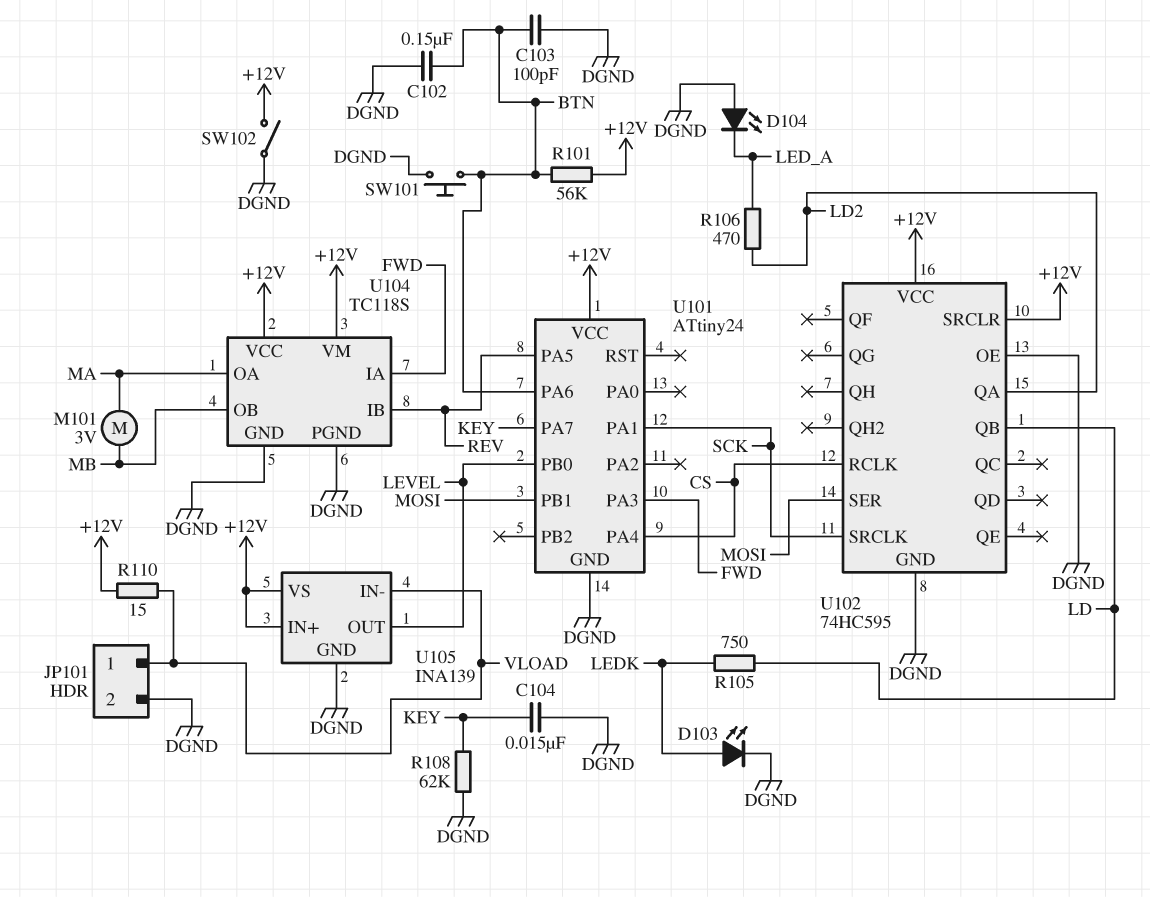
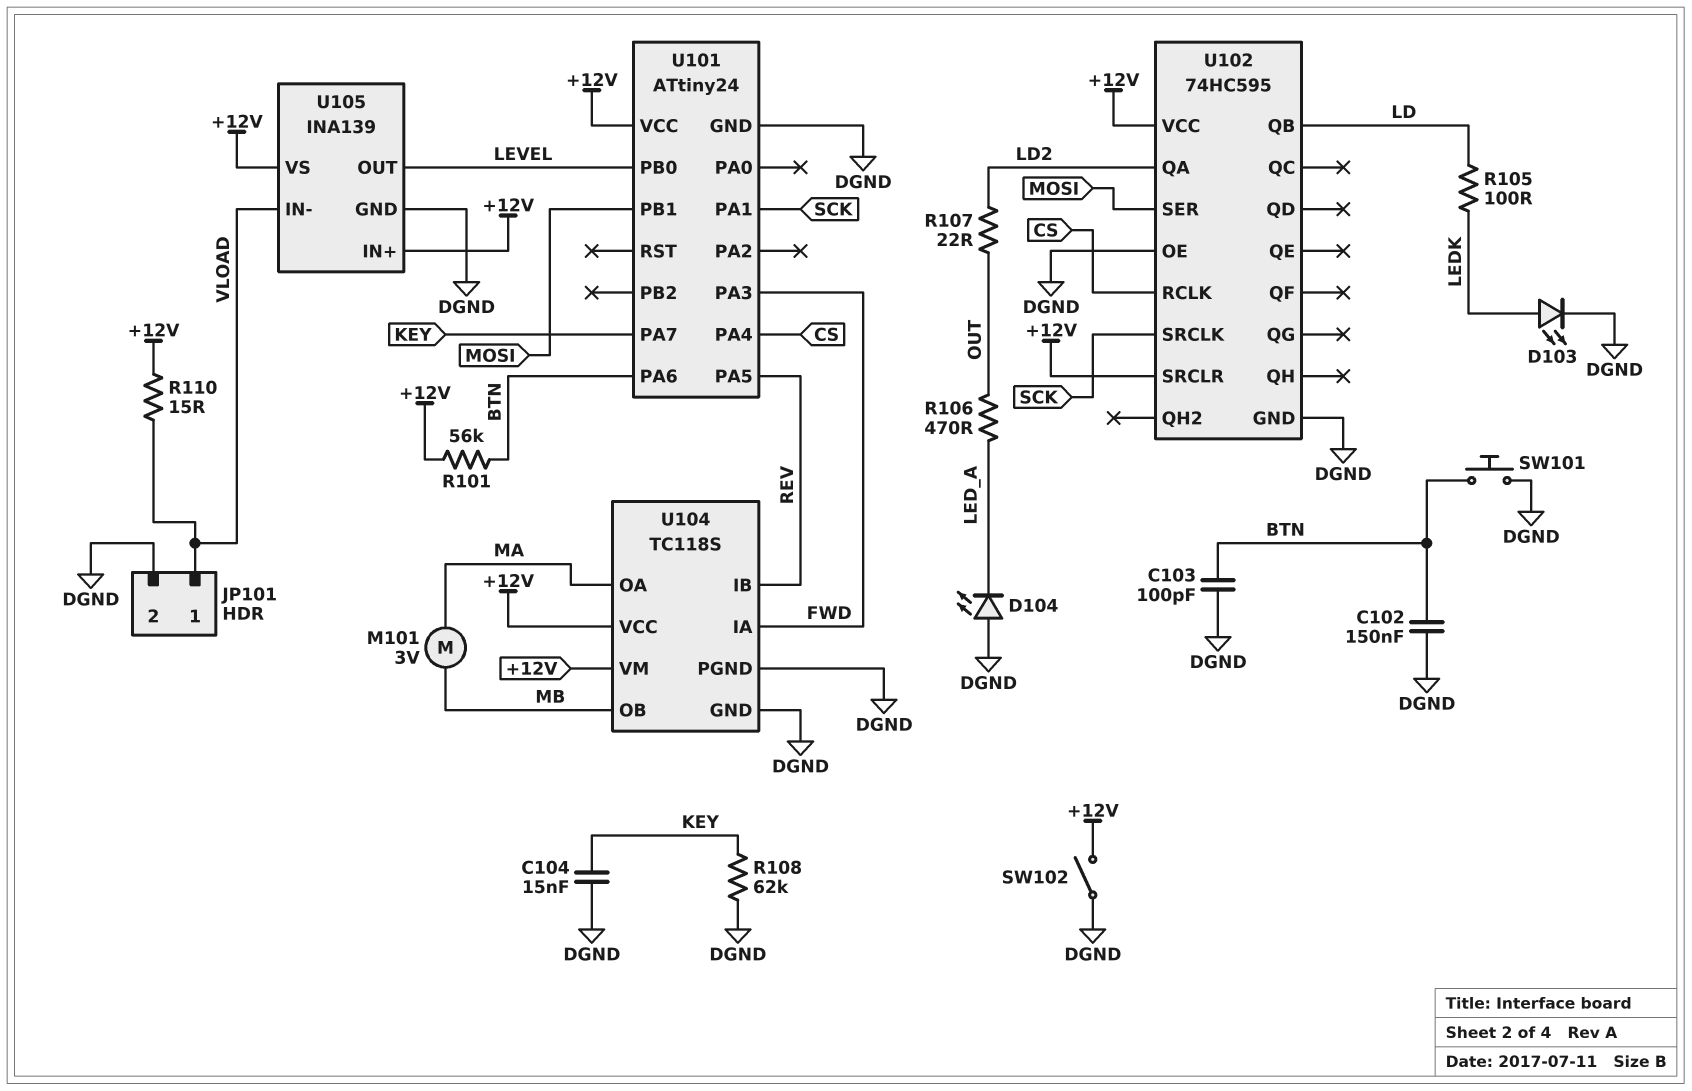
R105: 750 (LD, LEDK) -> 100 (LD, LEDK)
R106: 470 (LD2, LED_A) -> 470 (LED_A, OUT)
R107: none -> 22 (LD2, OUT)

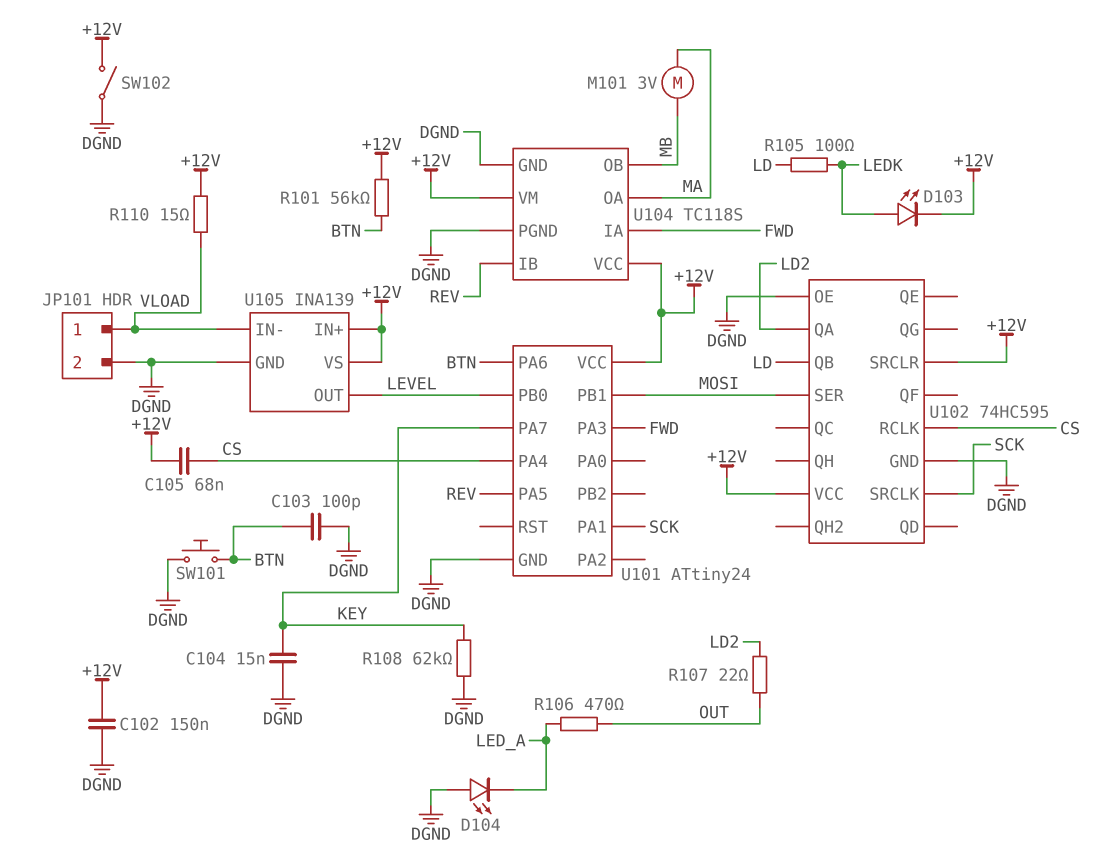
C102: 150nF (BTN, DGND) -> 150nF (+12V, DGND)
C105: none -> 68nF (+12V, CS)
D103: LED (A LEDK, K DGND) -> LED (A LEDK, K +12V)

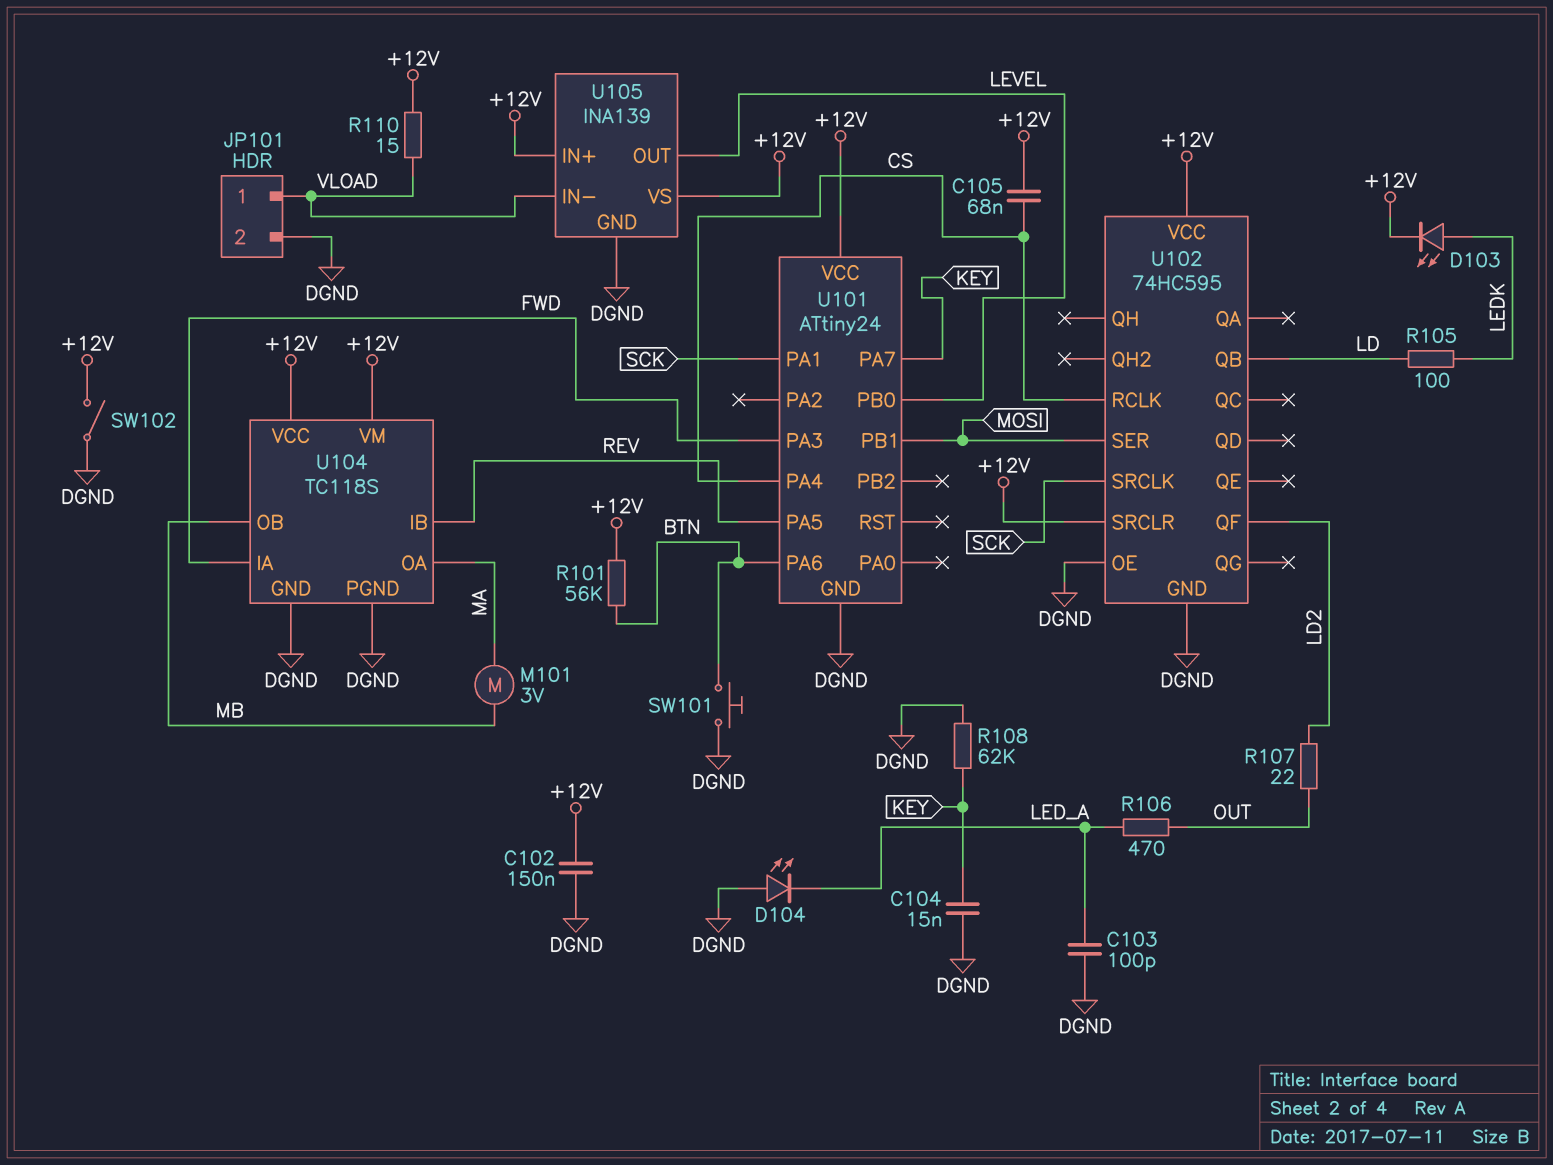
C103: 100pF (BTN, DGND) -> 100pF (DGND, LED_A)
U102 pin QA: LD2 -> none
U102 pin QF: none -> LD2

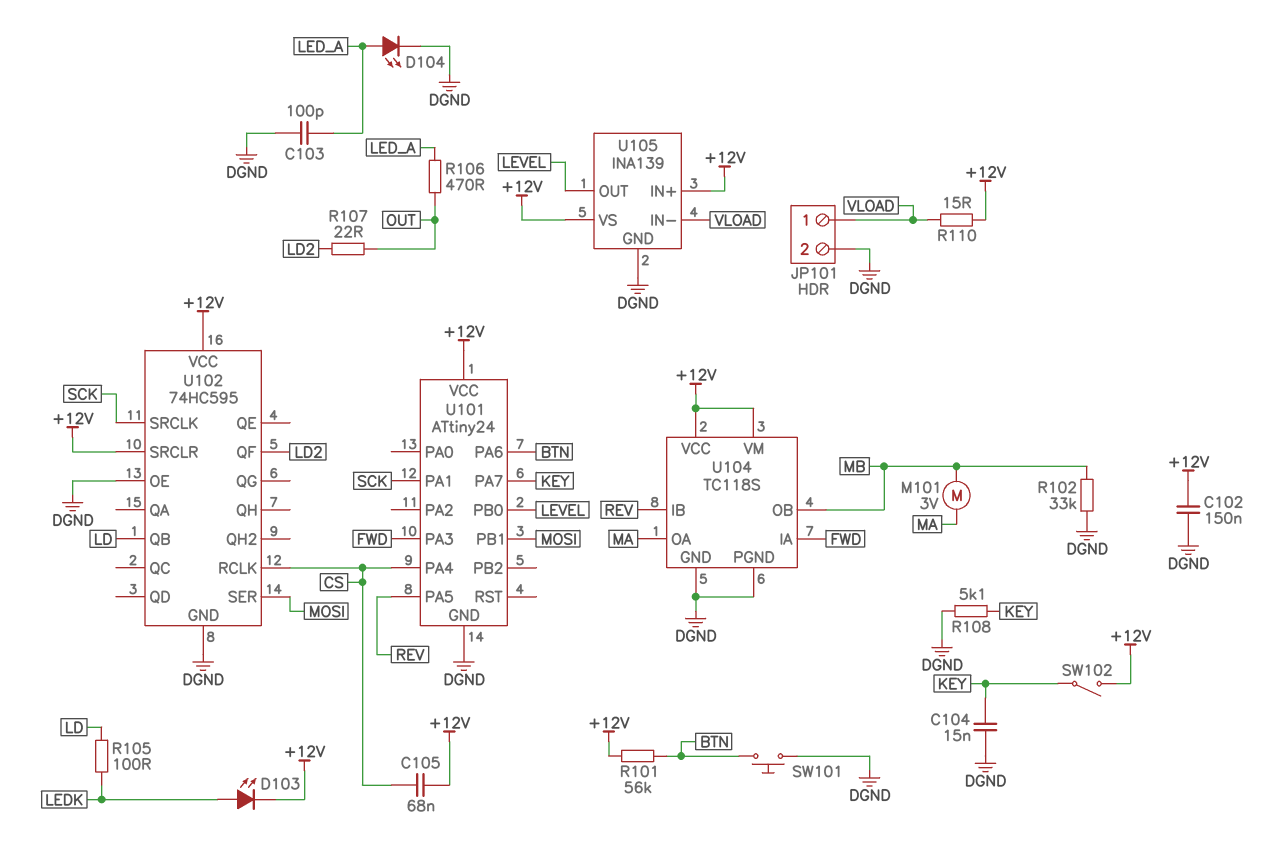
D104: LED (A DGND, K LED_A) -> LED (A LED_A, K DGND)
R102: none -> 33k (DGND, MB)
R108: 62k (DGND, KEY) -> 5.1k (DGND, KEY)
SW102: switch (+12V, DGND) -> switch (+12V, KEY)

